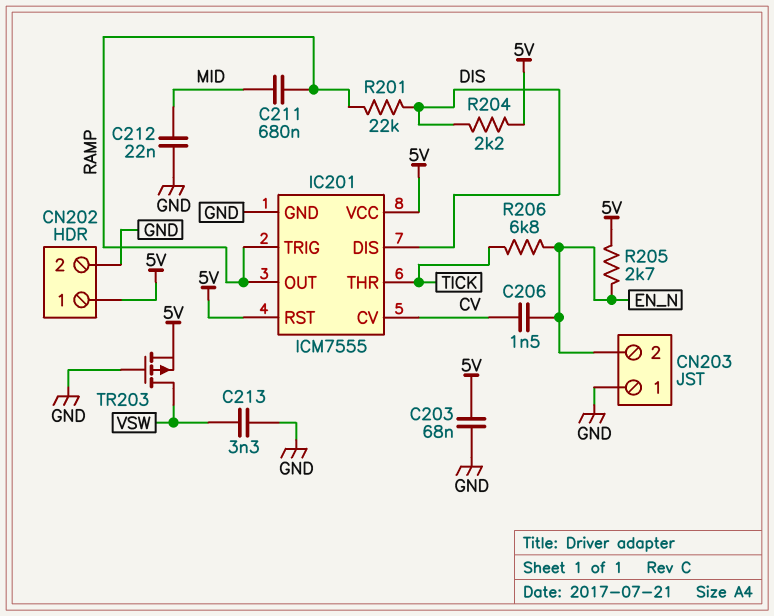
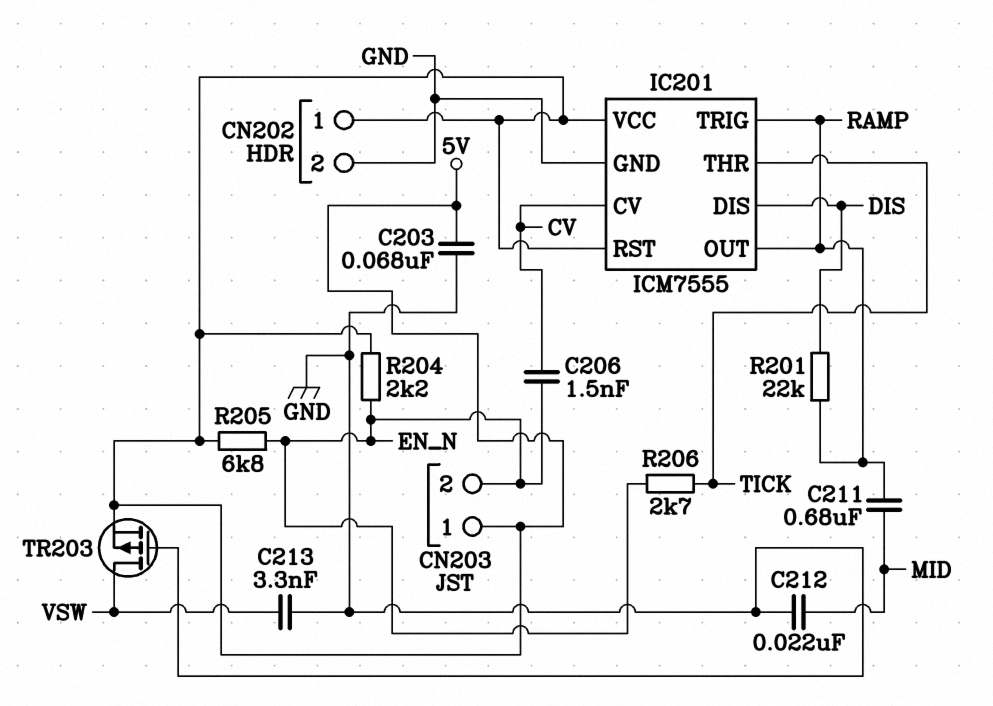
CN203 pin 1: GND -> 5V
R204: 2.2k (5V, DIS) -> 2.2k (5V, EN_N)
R205: 2.7k (5V, EN_N) -> 6.8k (5V, EN_N)
R206: 6.8k (EN_N, TICK) -> 2.7k (EN_N, TICK)

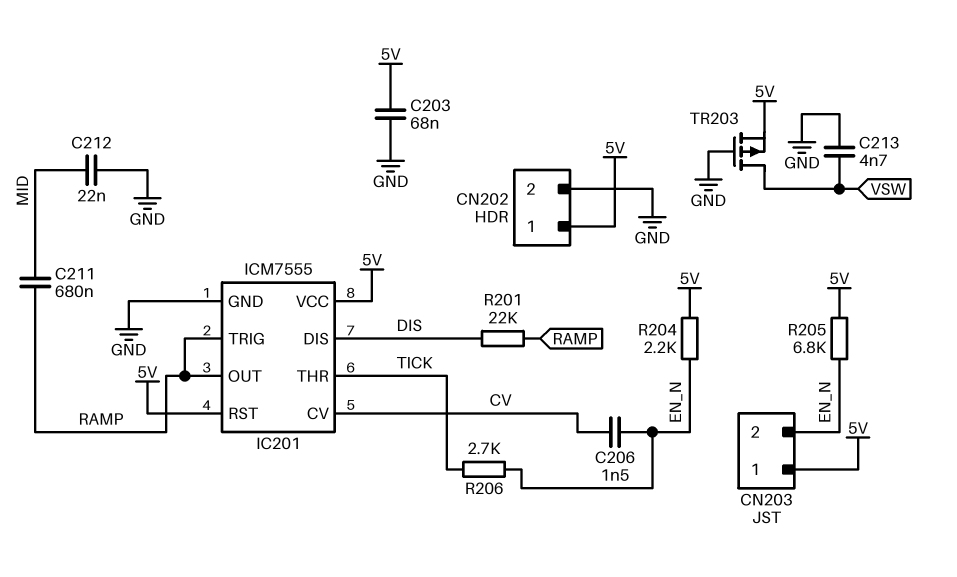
C213: 3.3nF (GND, VSW) -> 4.7nF (GND, VSW)

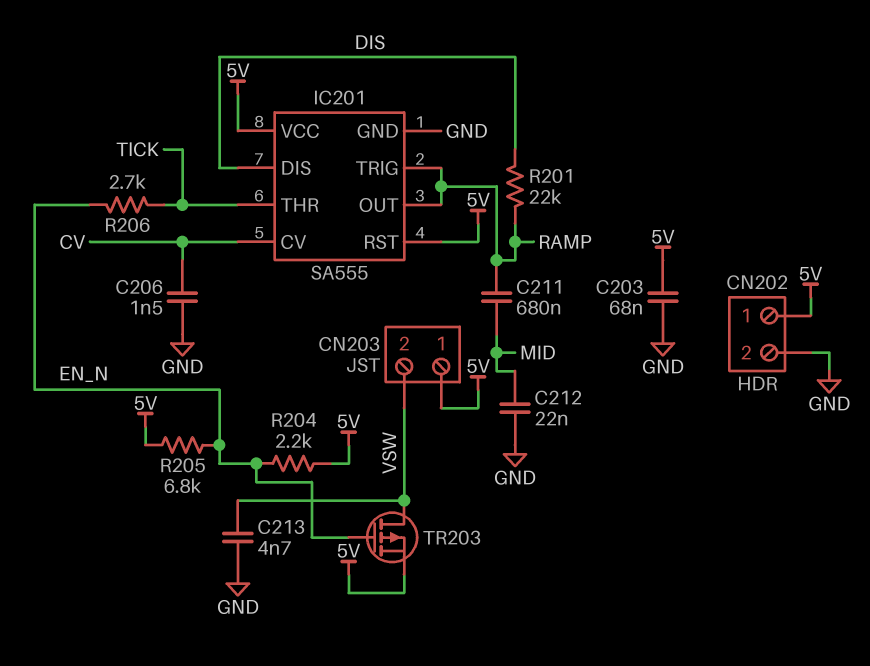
C206: 1.5nF (CV, EN_N) -> 1.5nF (CV, GND)
CN203 pin 2: EN_N -> VSW
IC201: ICM7555 -> SA555
TR203: PMOS (G GND, D VSW, S 5V) -> PMOS (G EN_N, D VSW, S 5V)

